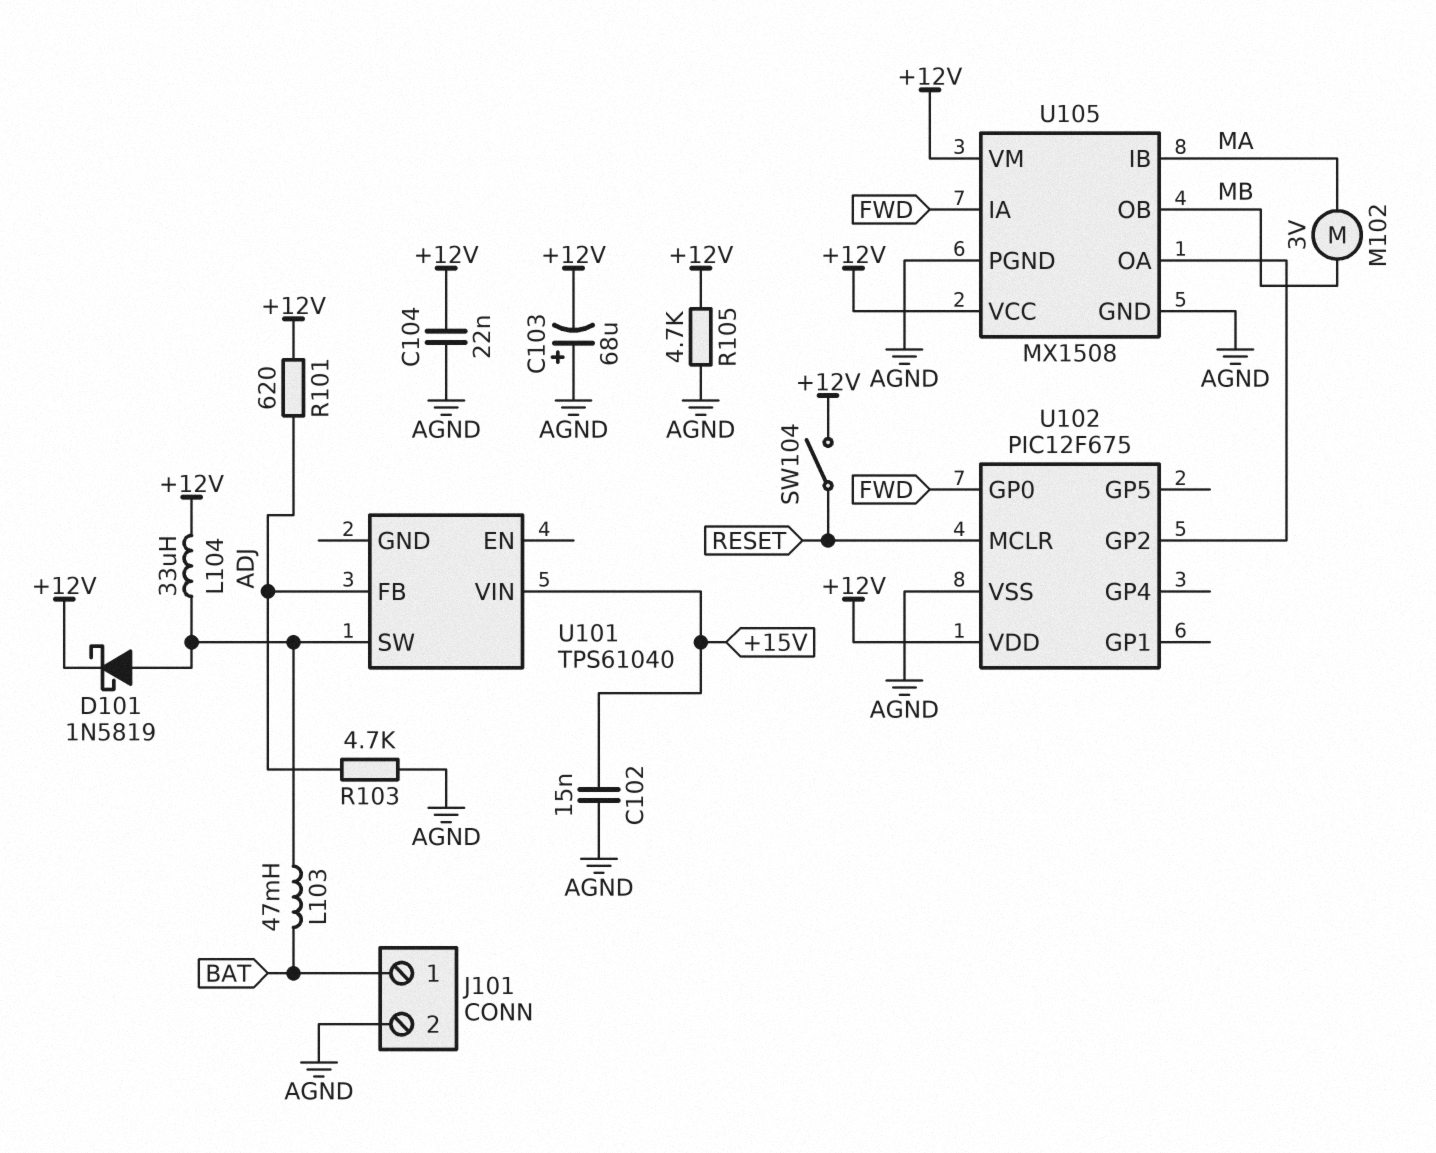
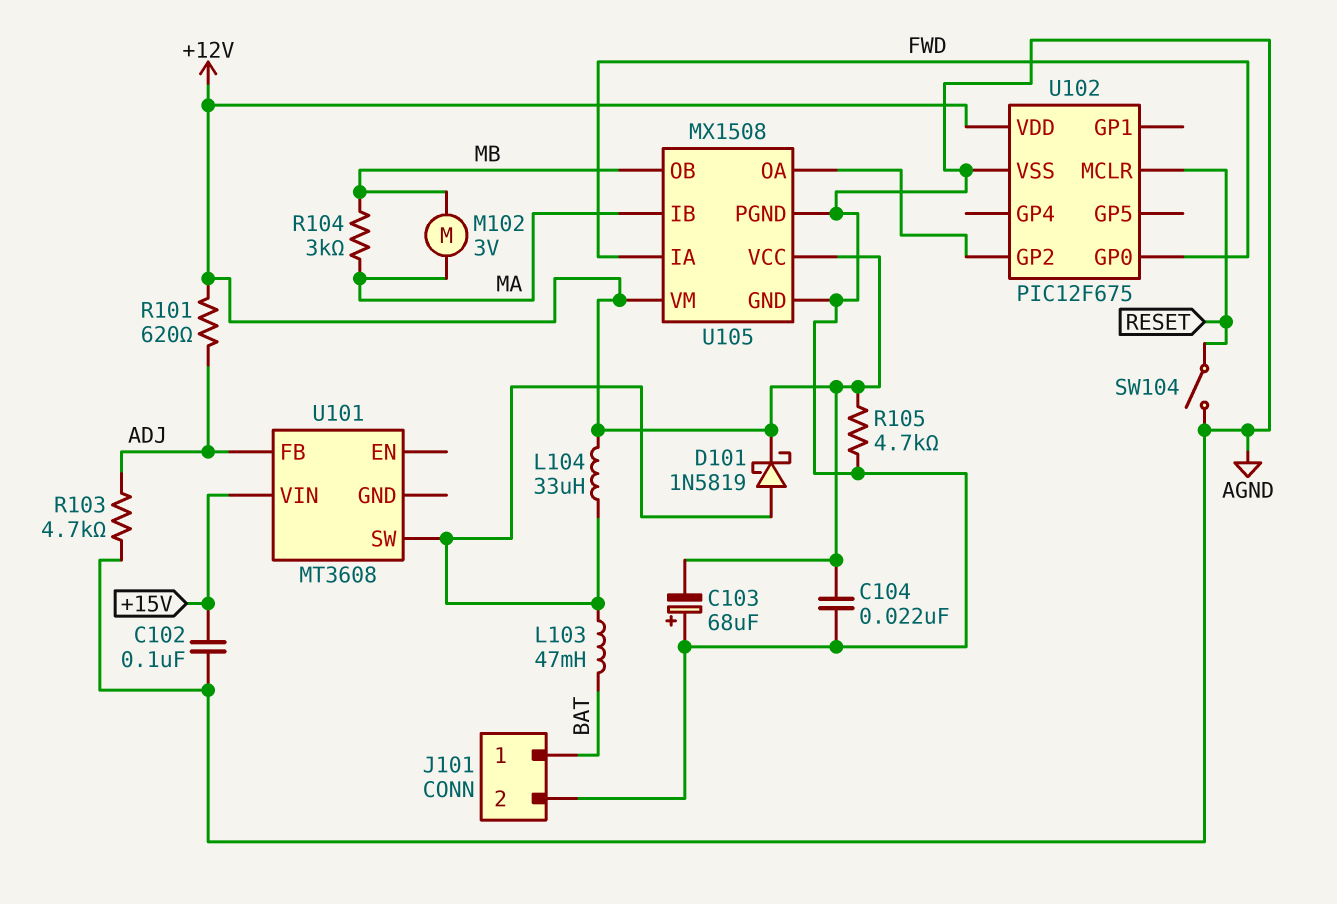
C102: 15nF (+15V, AGND) -> 100nF (+15V, AGND)
R104: none -> 3k (MA, MB)
SW104: switch (+12V, RESET) -> switch (AGND, RESET)
U101: TPS61040 -> MT3608

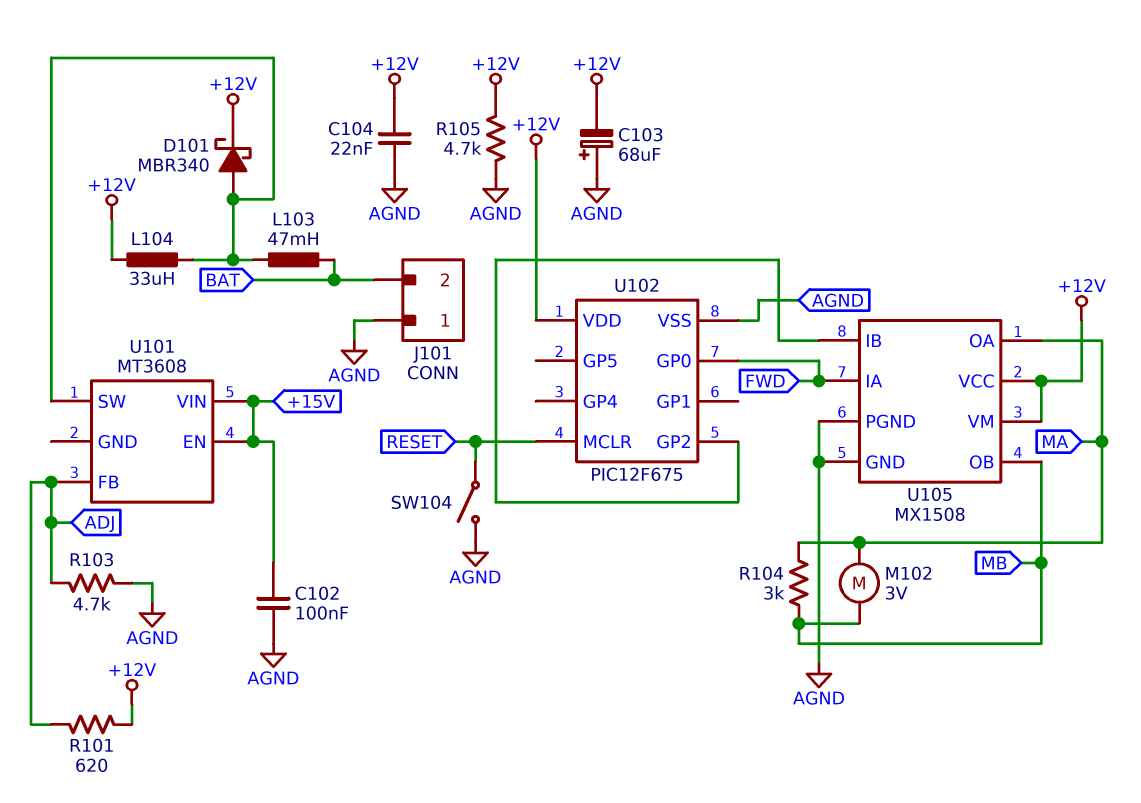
D101: schottky 1N5819 (A U101/SW, K +12V) -> schottky MBR340 (A U101/SW, K +12V)
J101 pin 1: BAT -> AGND
J101 pin 2: AGND -> BAT
U101 pin EN: none -> +15V
U105 pin IB: MA -> U102/GP2
U105 pin OA: U102/GP2 -> MA

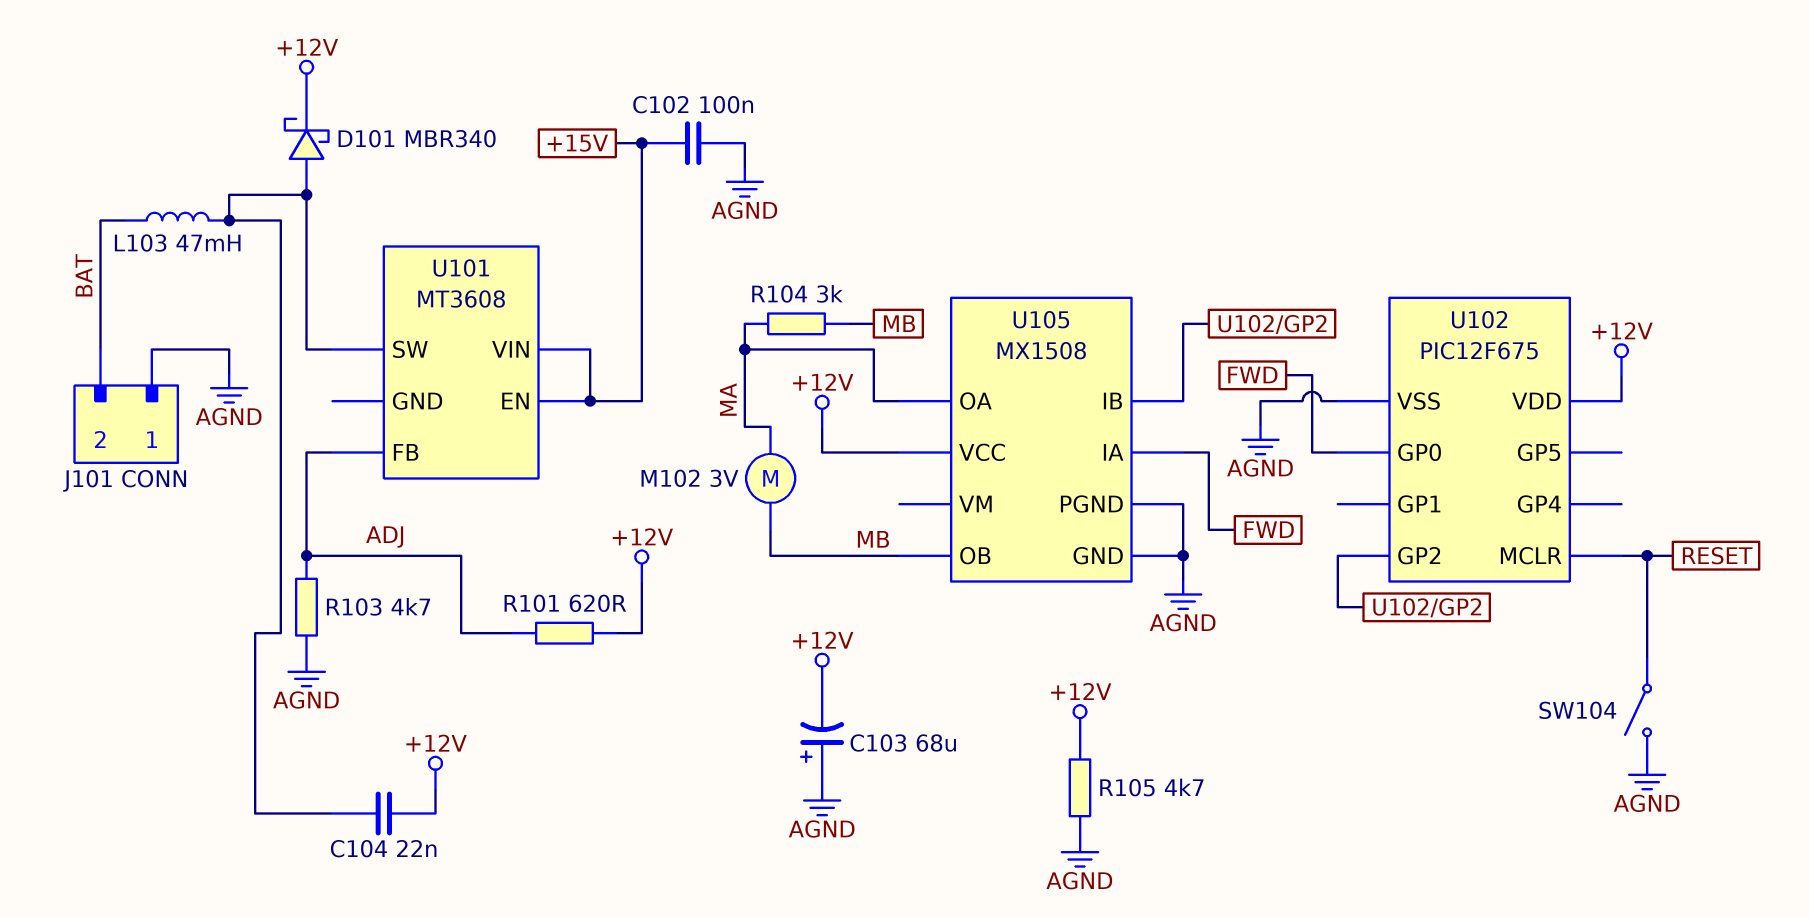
C104: 22nF (+12V, AGND) -> 22nF (+12V, U101/SW)
L104: 33uH (+12V, U101/SW) -> none
U105 pin VM: +12V -> none

